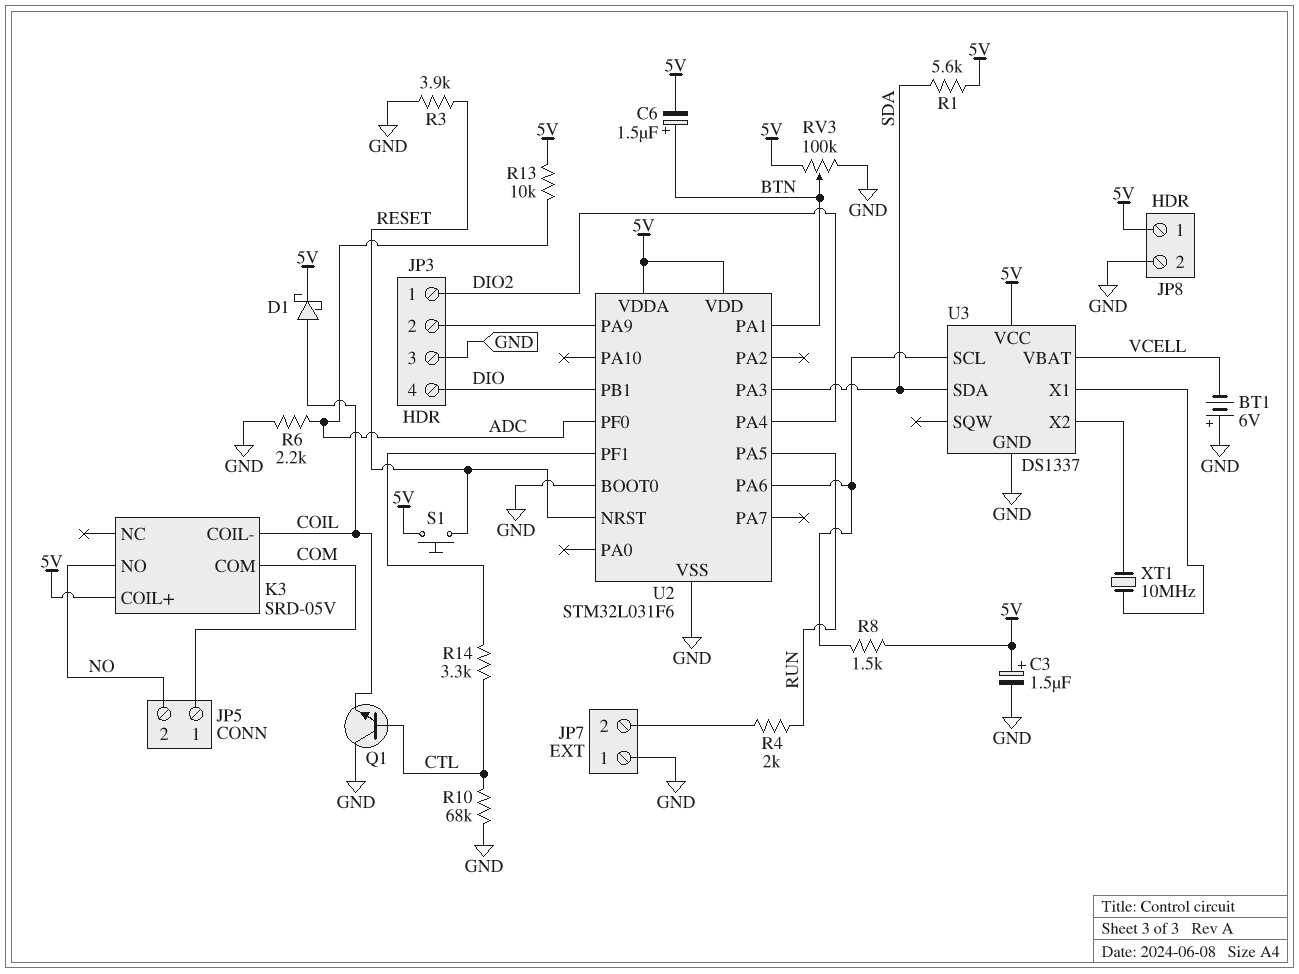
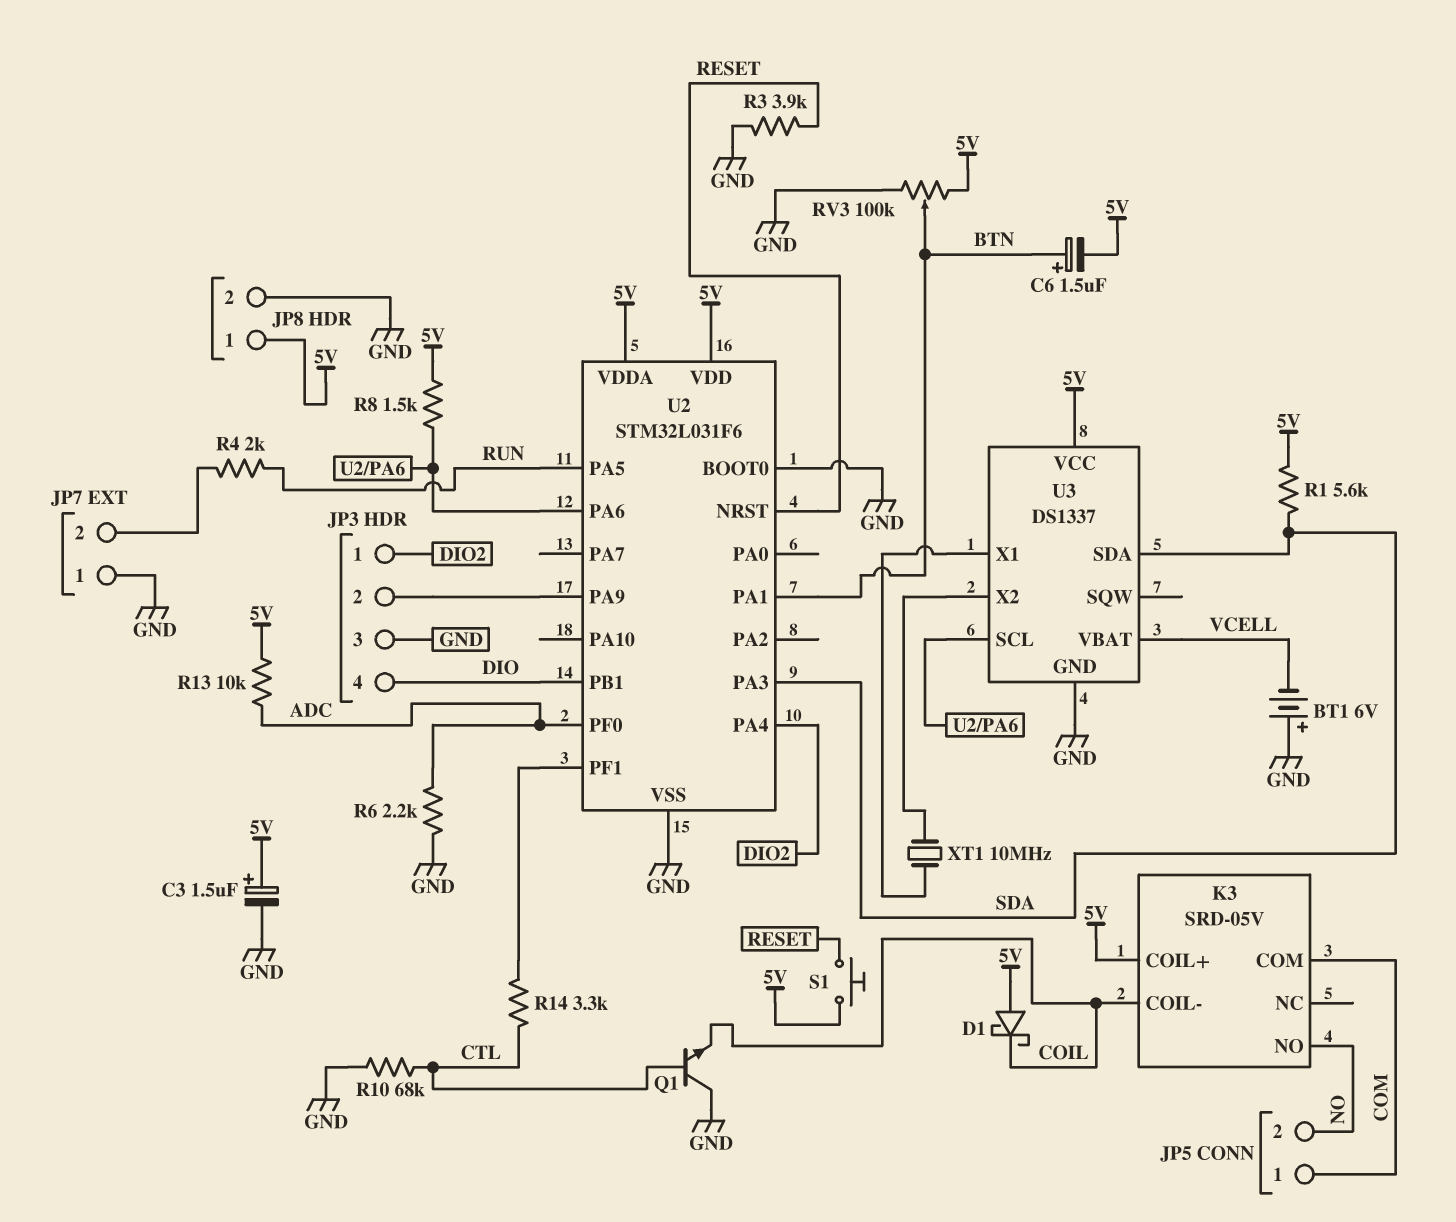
D1: schottky (A COIL, K 5V) -> schottky (A 5V, K COIL)

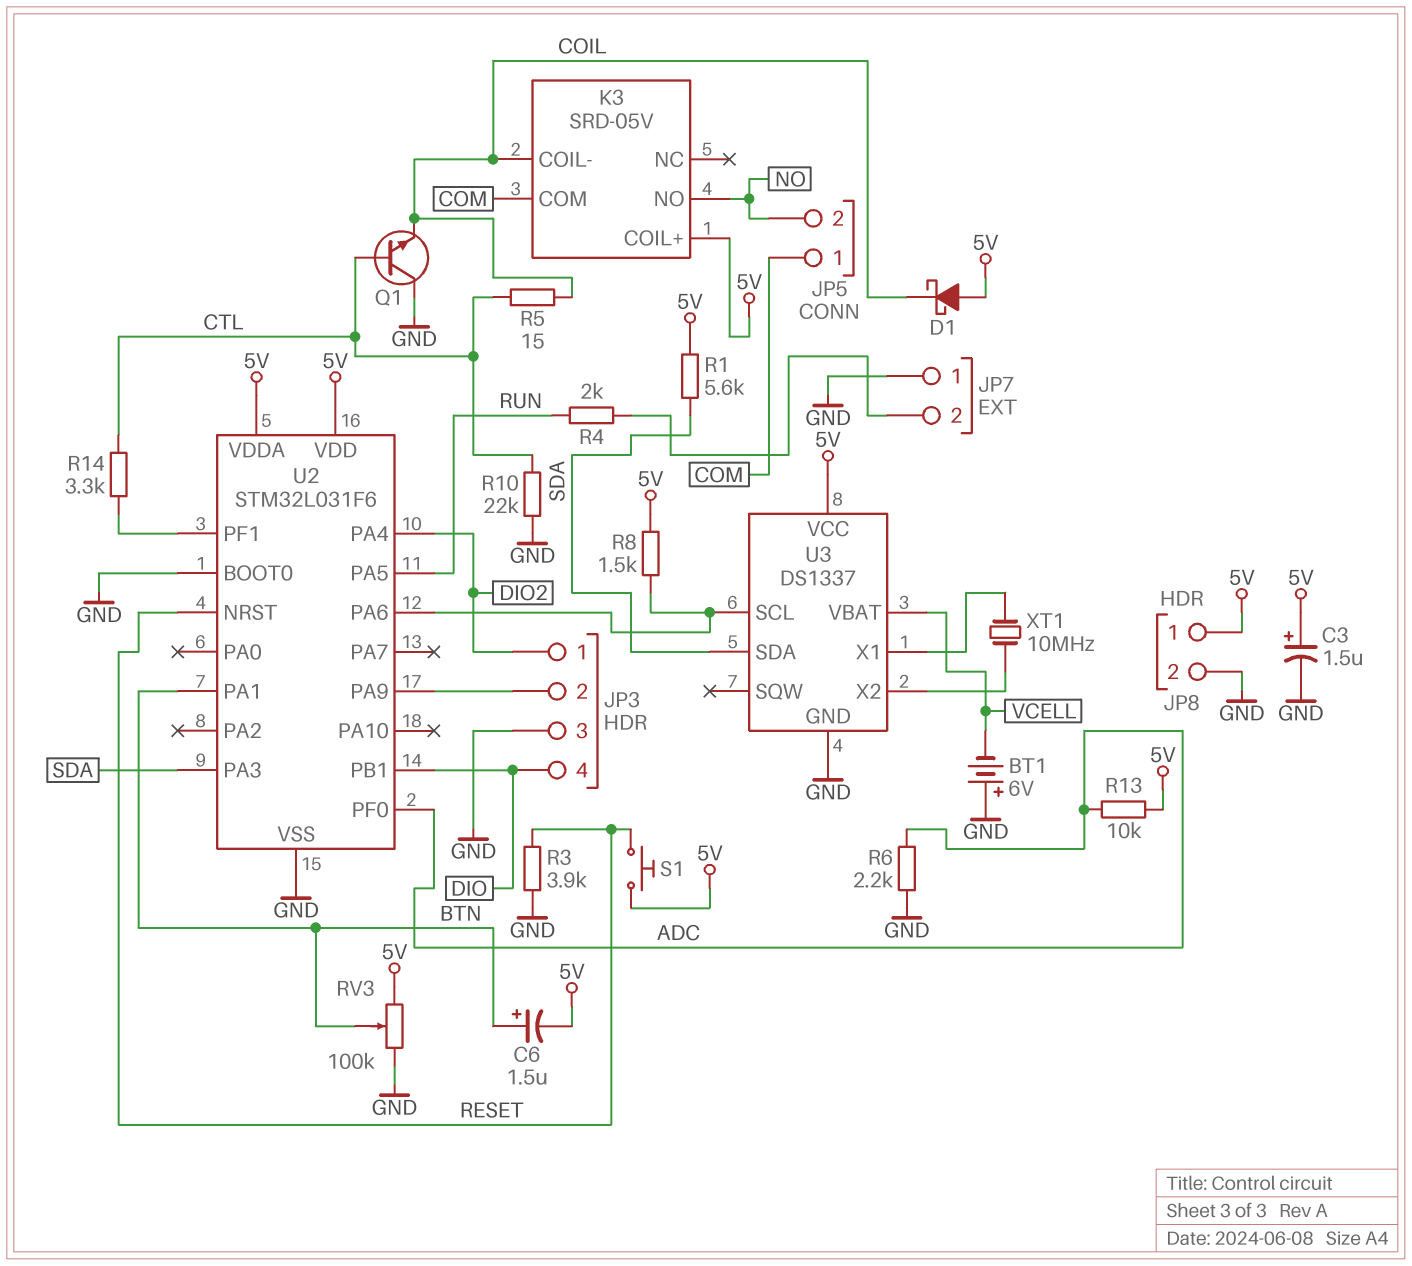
R5: none -> 15 (COIL, CTL)
R10: 68k (CTL, GND) -> 22k (CTL, GND)

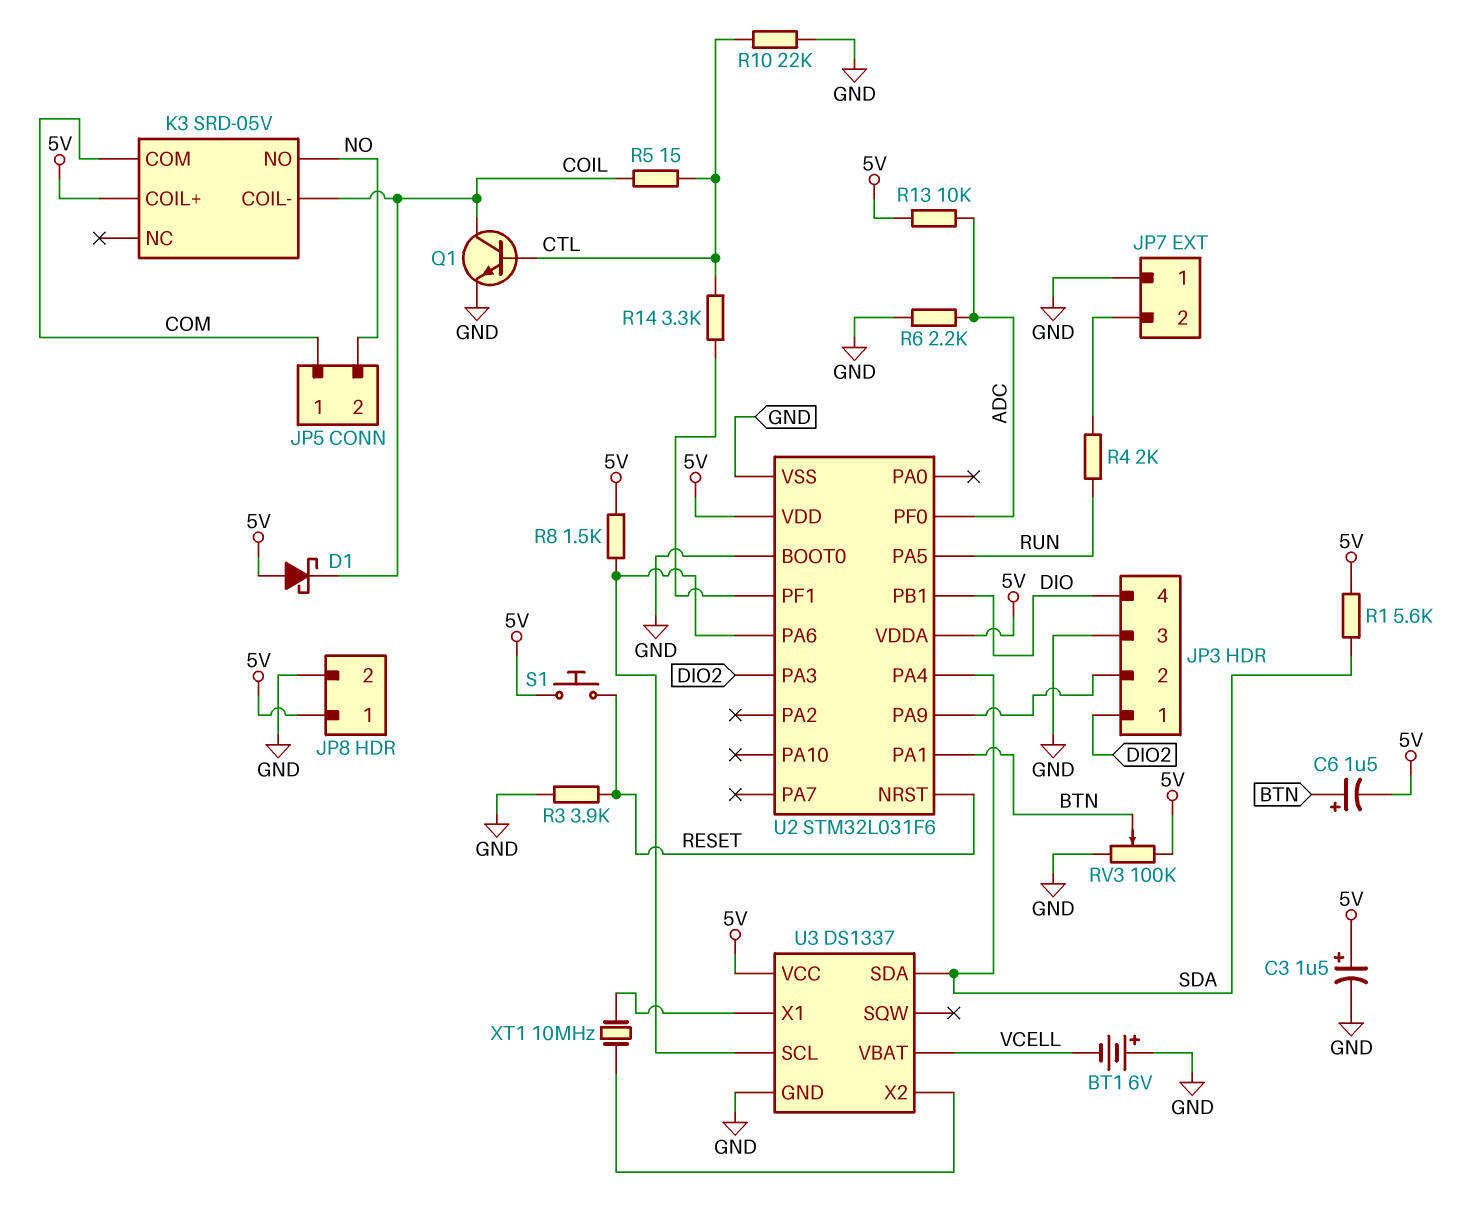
Q1: NPN (B CTL, C GND, E COIL) -> NPN (B CTL, C COIL, E GND)
U2 pin PA3: SDA -> DIO2
U2 pin PA4: DIO2 -> SDA

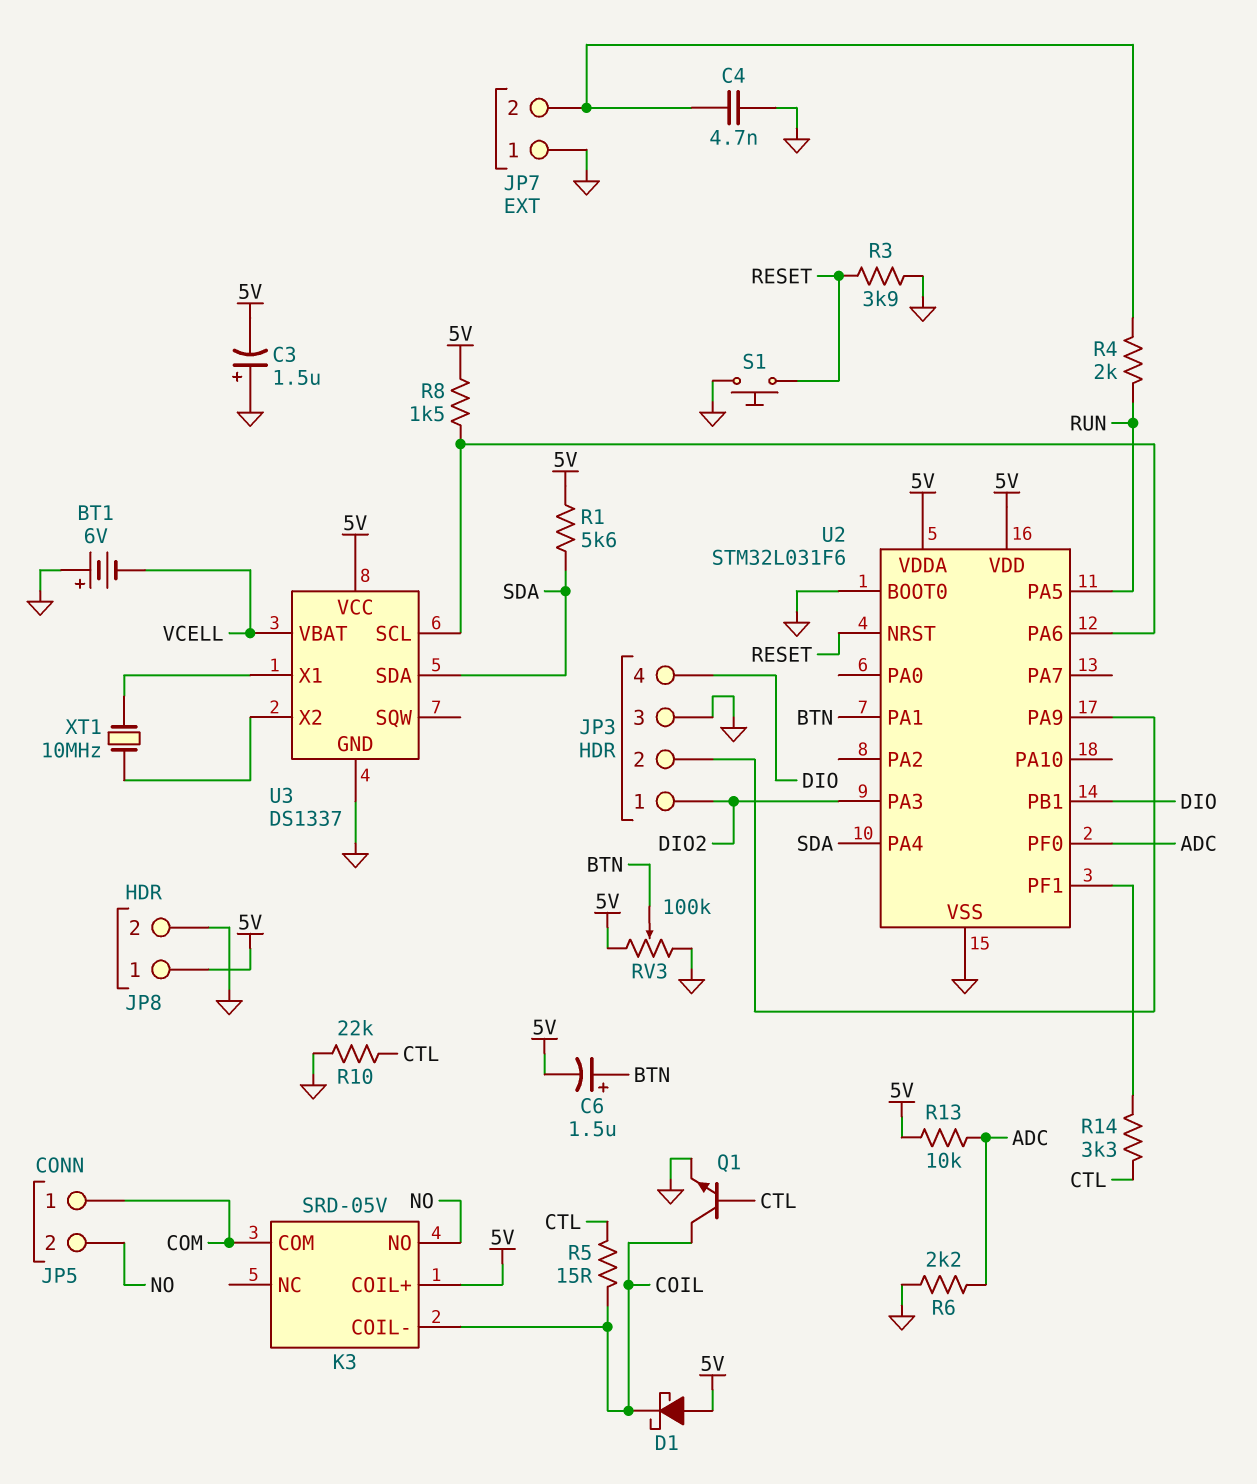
C3: 1.5uF (plus 5V, minus GND) -> 1.5uF (plus GND, minus 5V)
C4: none -> 4.7nF (GND, JP7/2)
S1: button (5V, RESET) -> button (GND, RESET)

